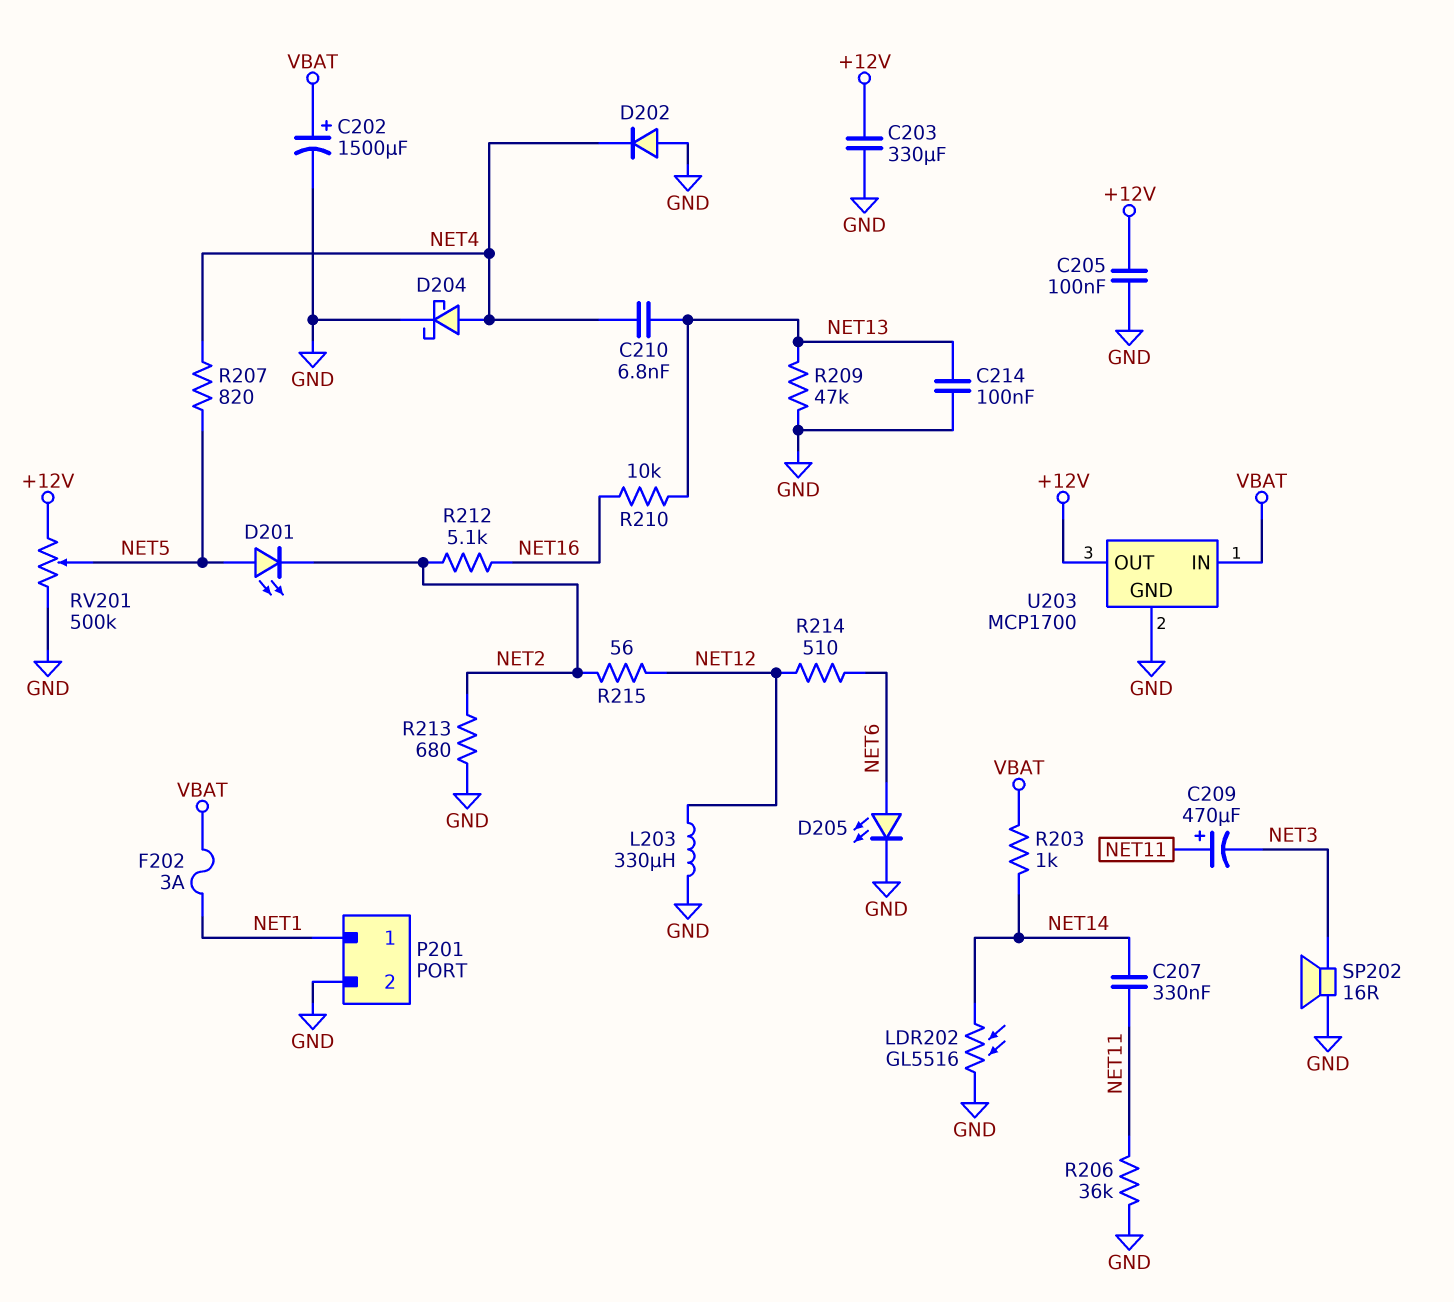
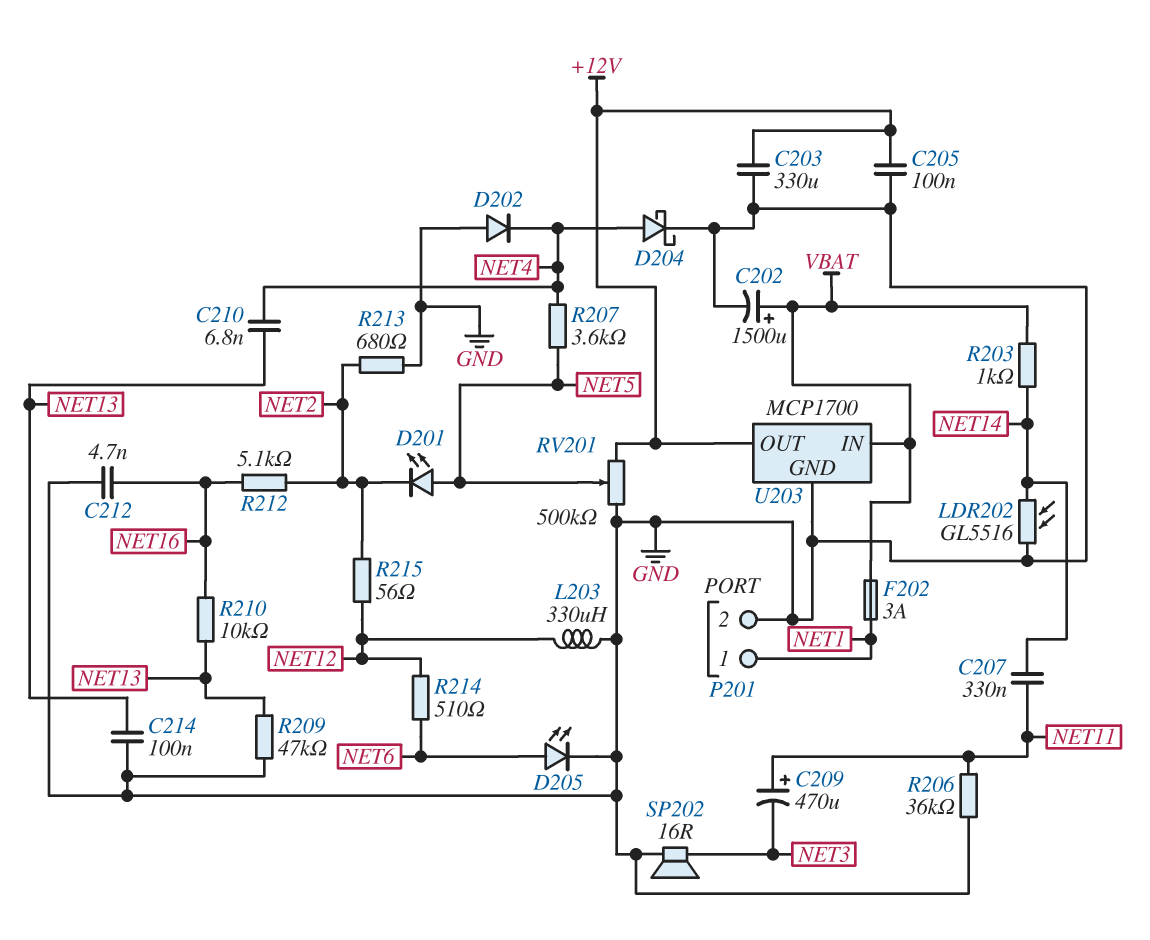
C212: none -> 4.7nF (GND, NET16)
R207: 820 (NET4, NET5) -> 3.6k (NET4, NET5)

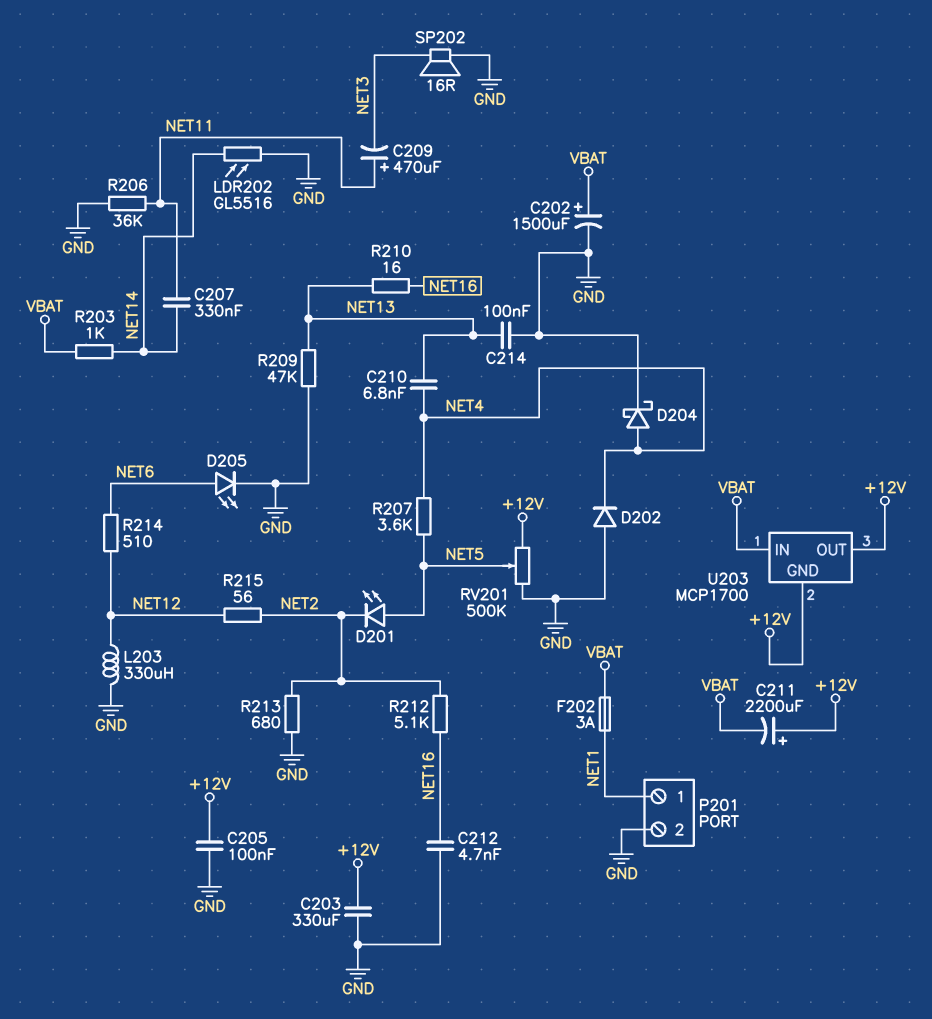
C211: none -> 2200uF (plus +12V, minus VBAT)
R210: 10k (NET13, NET16) -> 16 (NET13, NET16)
U203 pin GND: GND -> +12V

